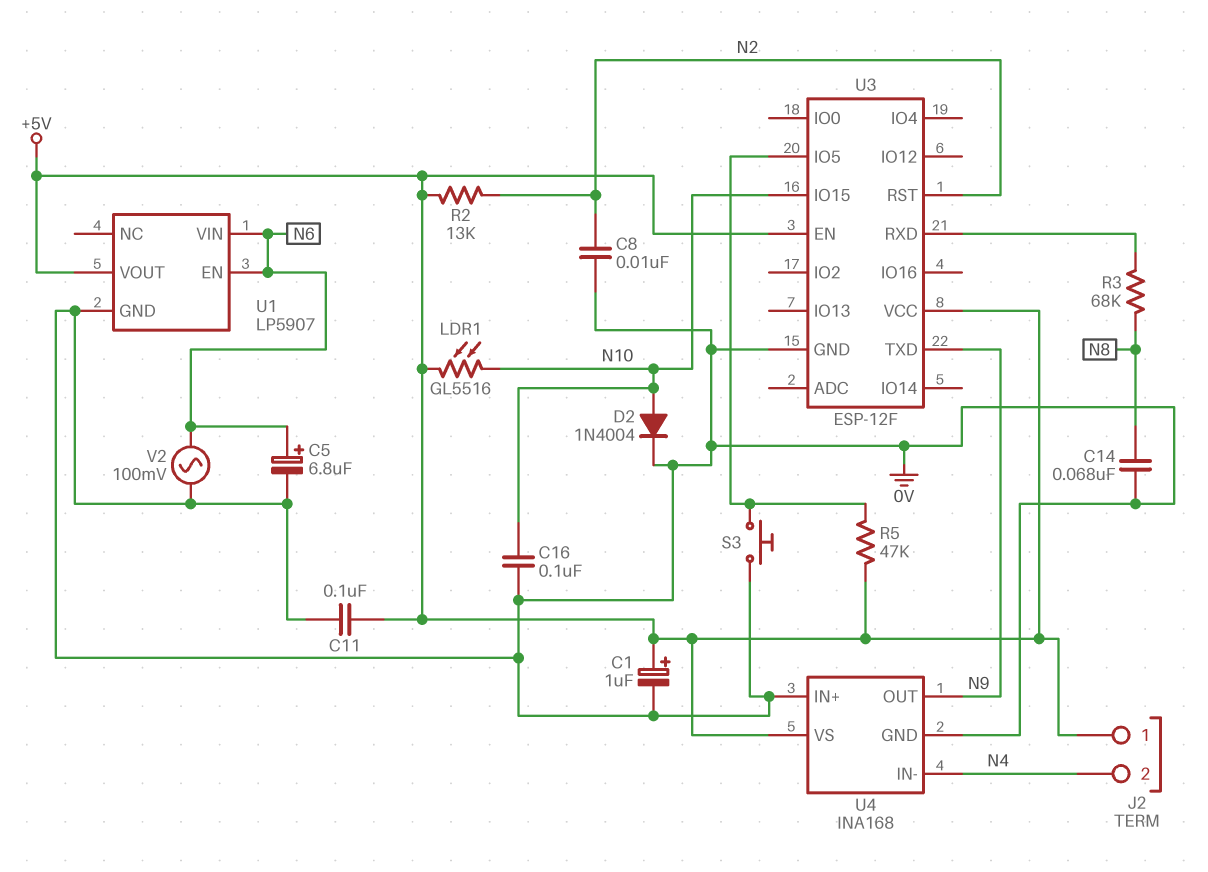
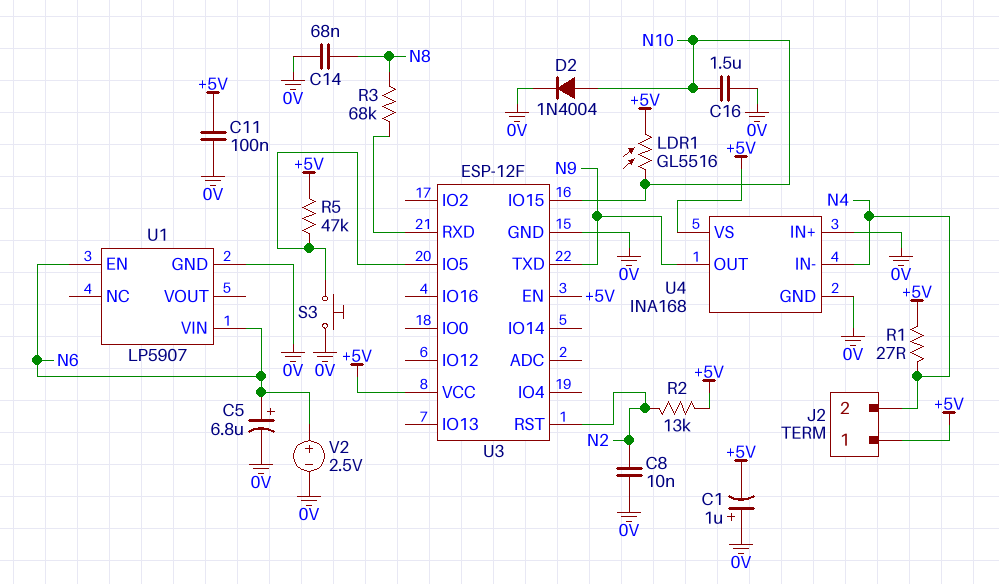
C1: 1uF (plus +5V, minus 0V) -> 1uF (plus 0V, minus +5V)
C16: 100nF (0V, N10) -> 1.5uF (0V, N10)
R1: none -> 27 (+5V, N4)
U1 pin VOUT: +5V -> none
V2: AC 100mV (0V, N6) -> 2.5V (plus N6, minus 0V)

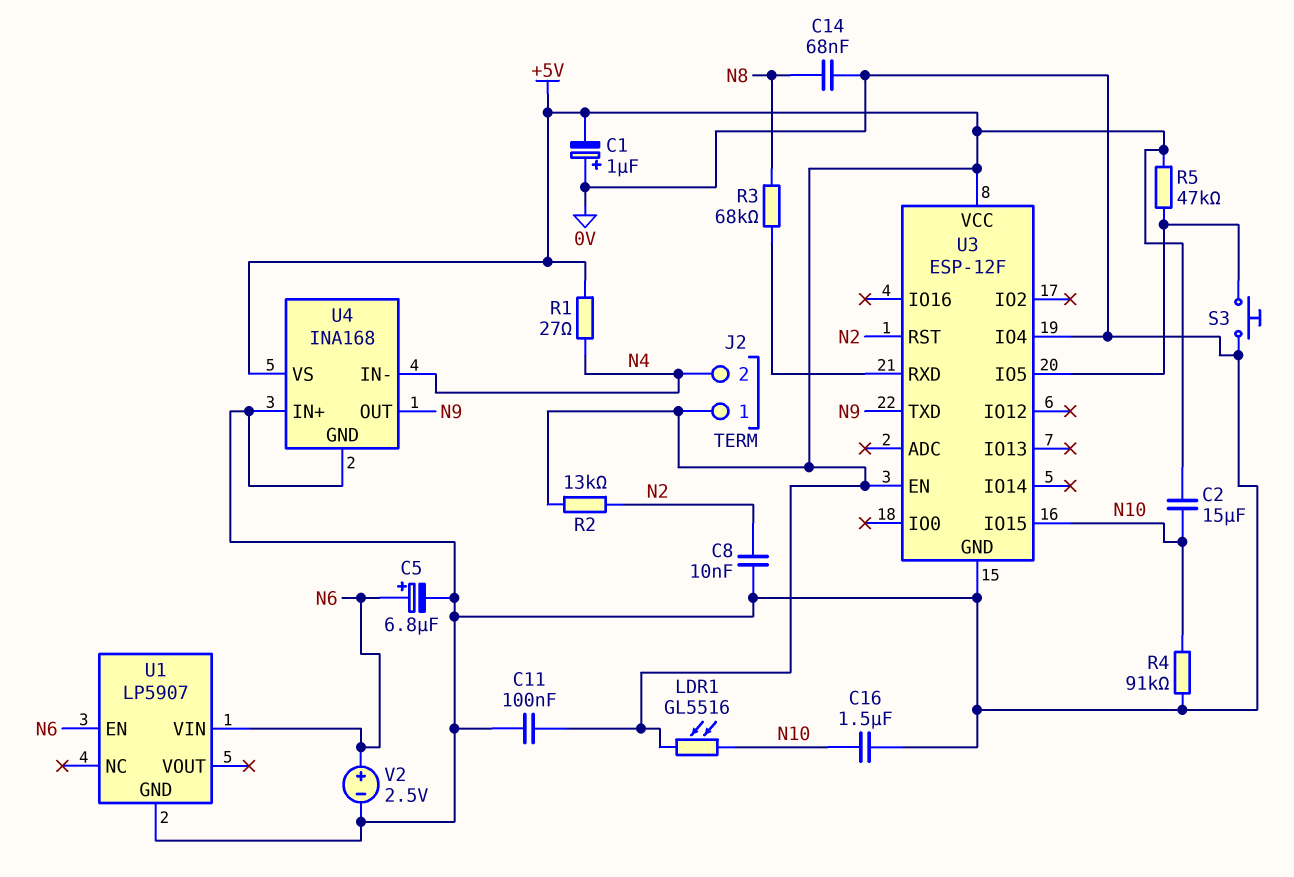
C2: none -> 15uF (+5V, N10)
D2: diode 1N4004 (A N10, K 0V) -> none
R4: none -> 91k (0V, N10)
U3 pin IO4: none -> 0V

